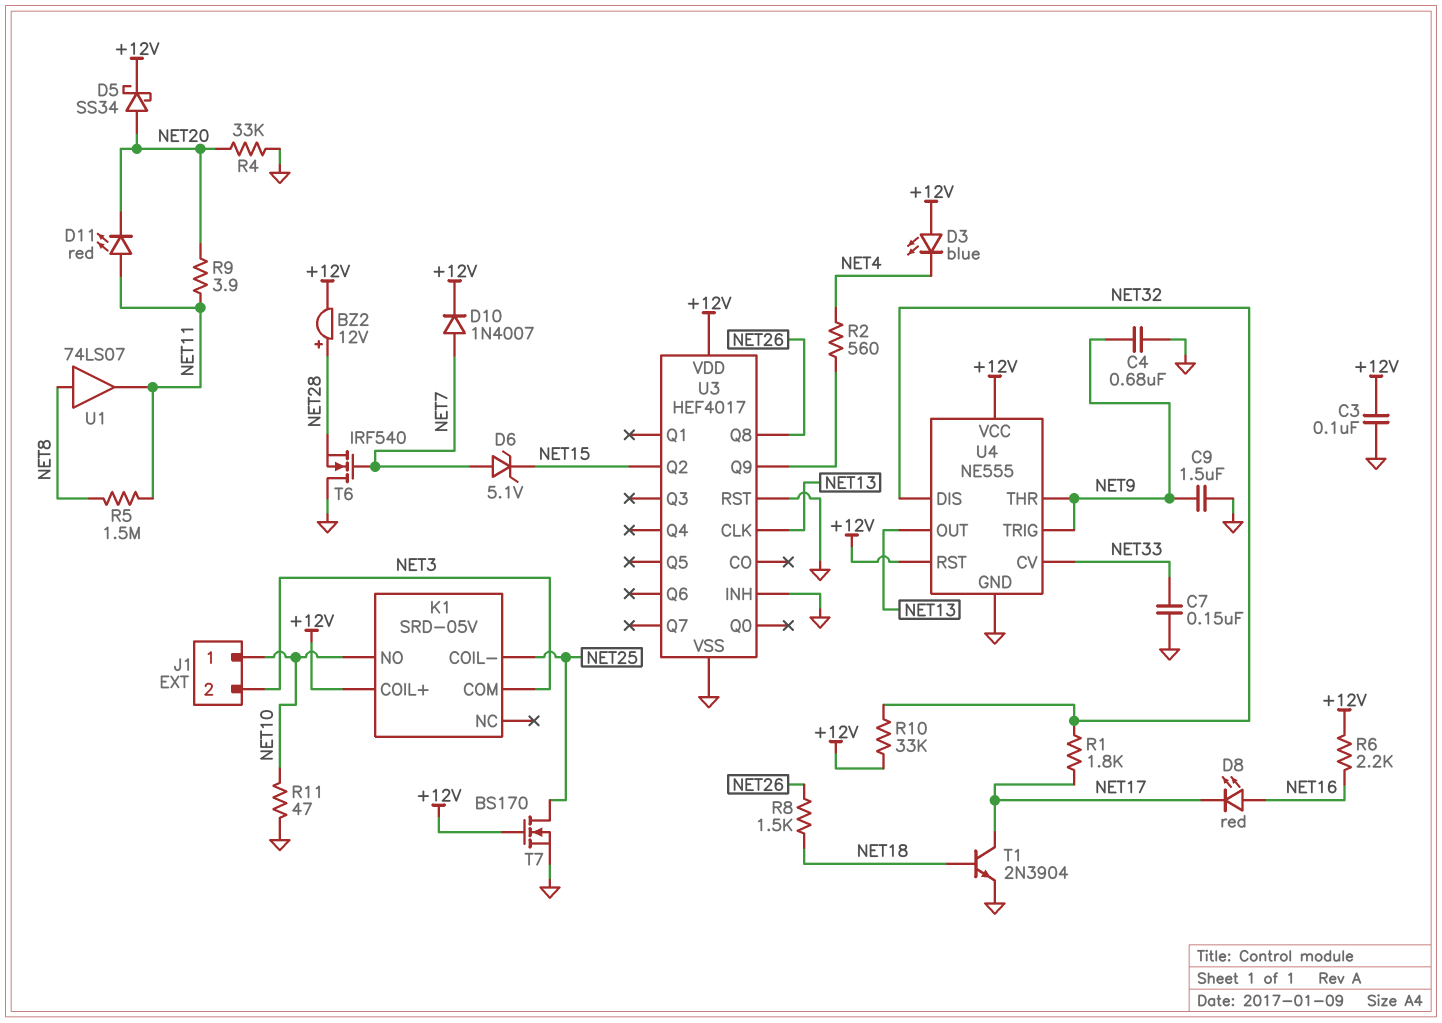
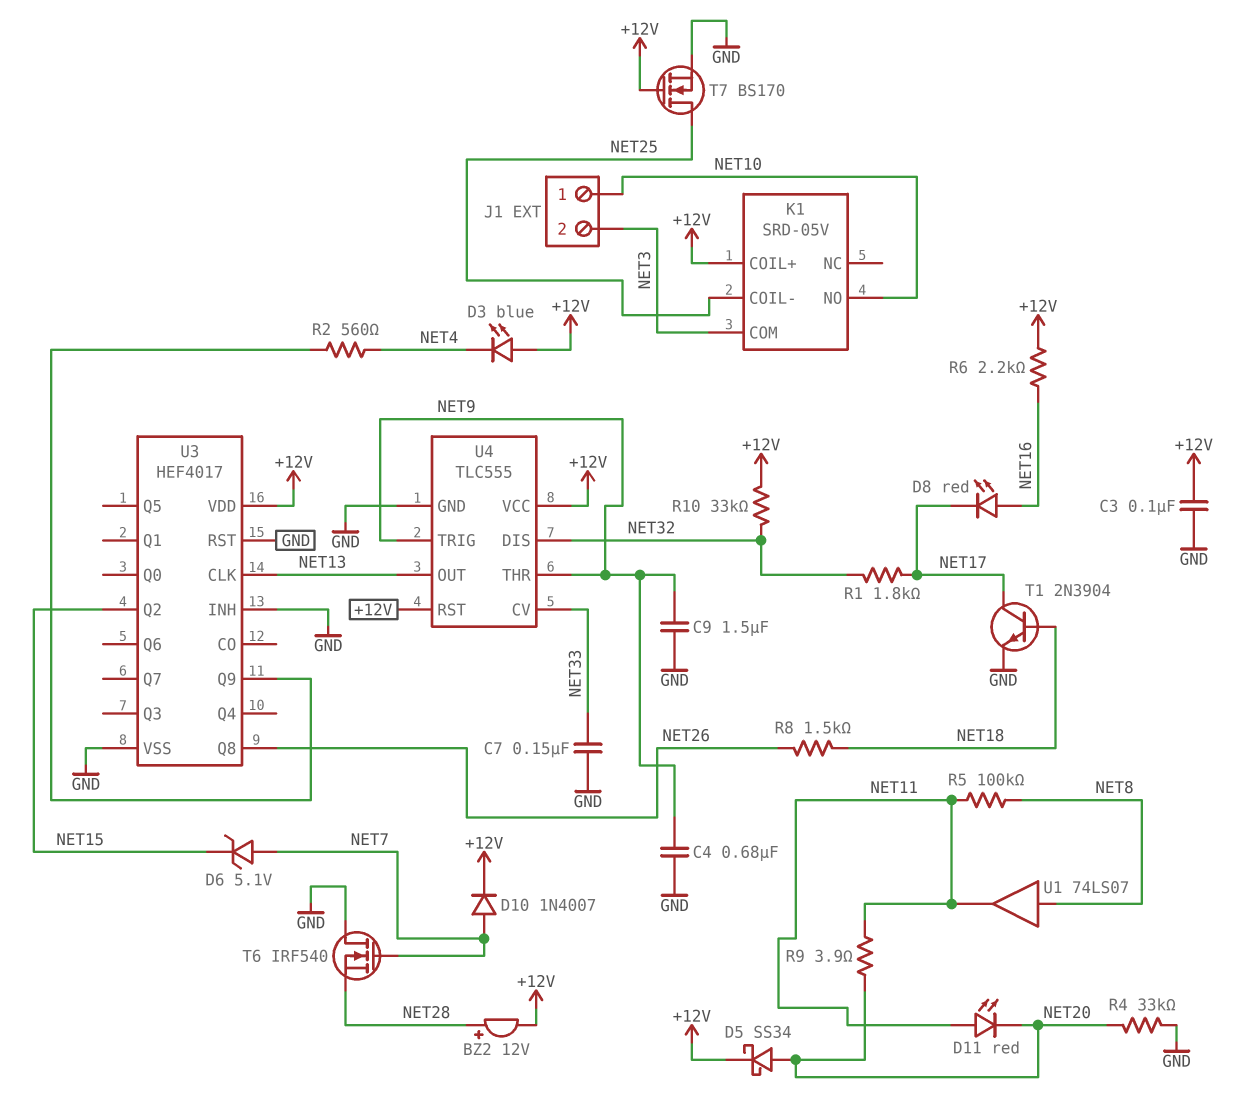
R5: 1.5M (NET8, NET11) -> 100k (NET8, NET11)
R11: 47 (GND, NET10) -> none
U4: NE555 -> TLC555

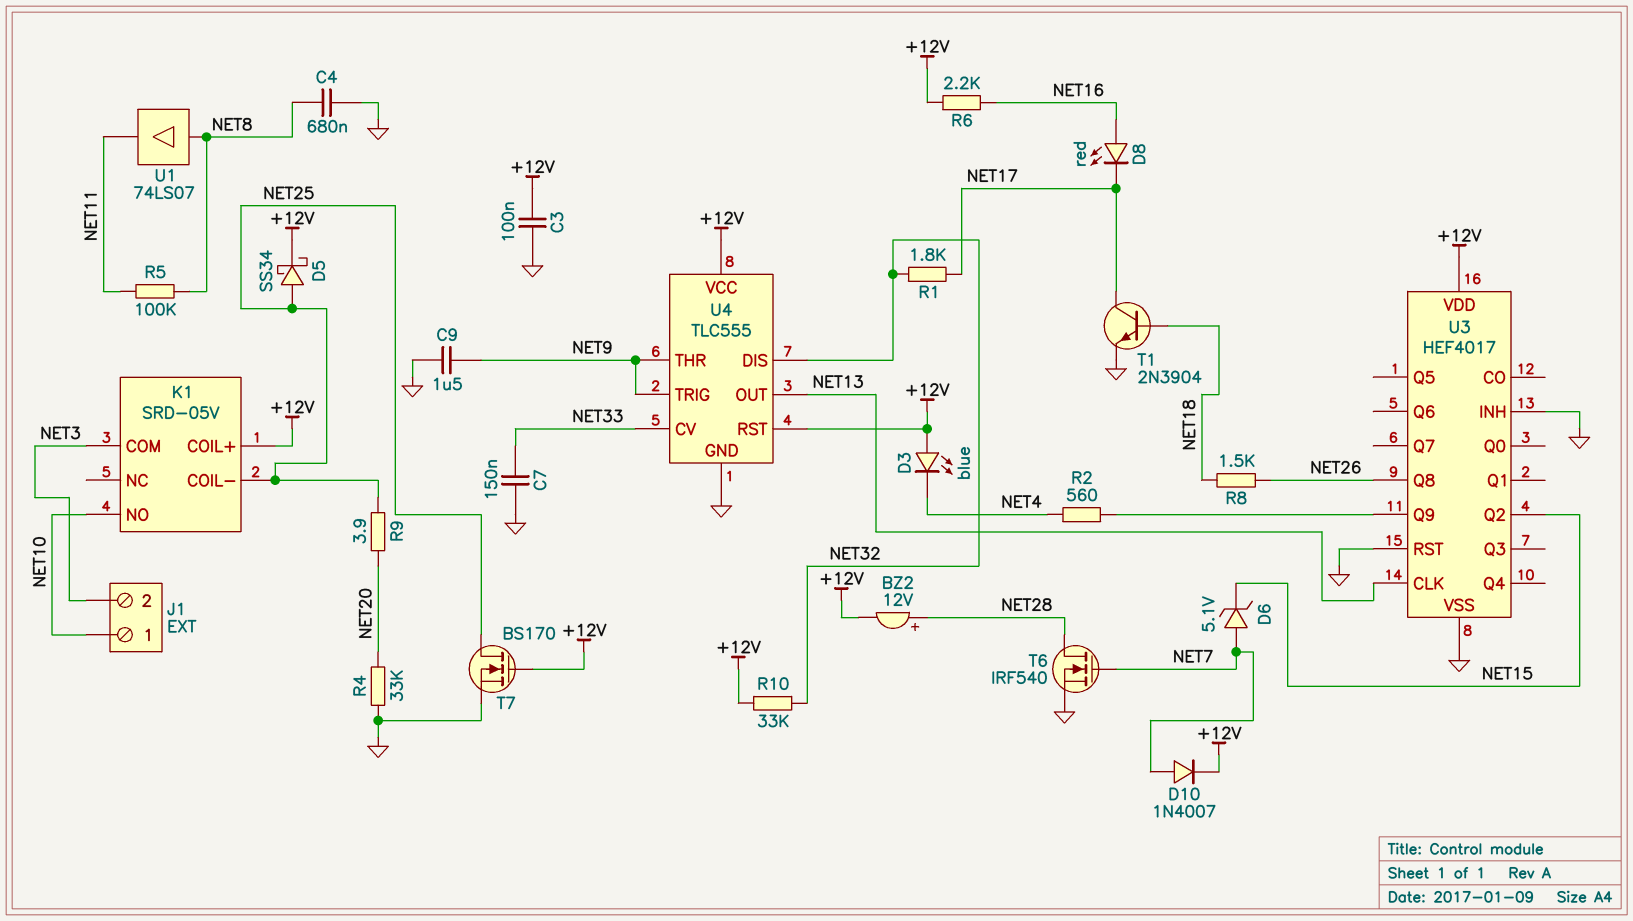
C4: 680nF (GND, NET9) -> 680nF (GND, NET8)
D5: schottky SS34 (A NET20, K +12V) -> schottky SS34 (A NET25, K +12V)
D11: LED red (A NET11, K NET20) -> none
R9: 3.9 (NET11, NET20) -> 3.9 (NET20, NET25)
T6: NMOS IRF540 (G NET7, D GND, S NET28) -> NMOS IRF540 (G NET7, D NET28, S GND)

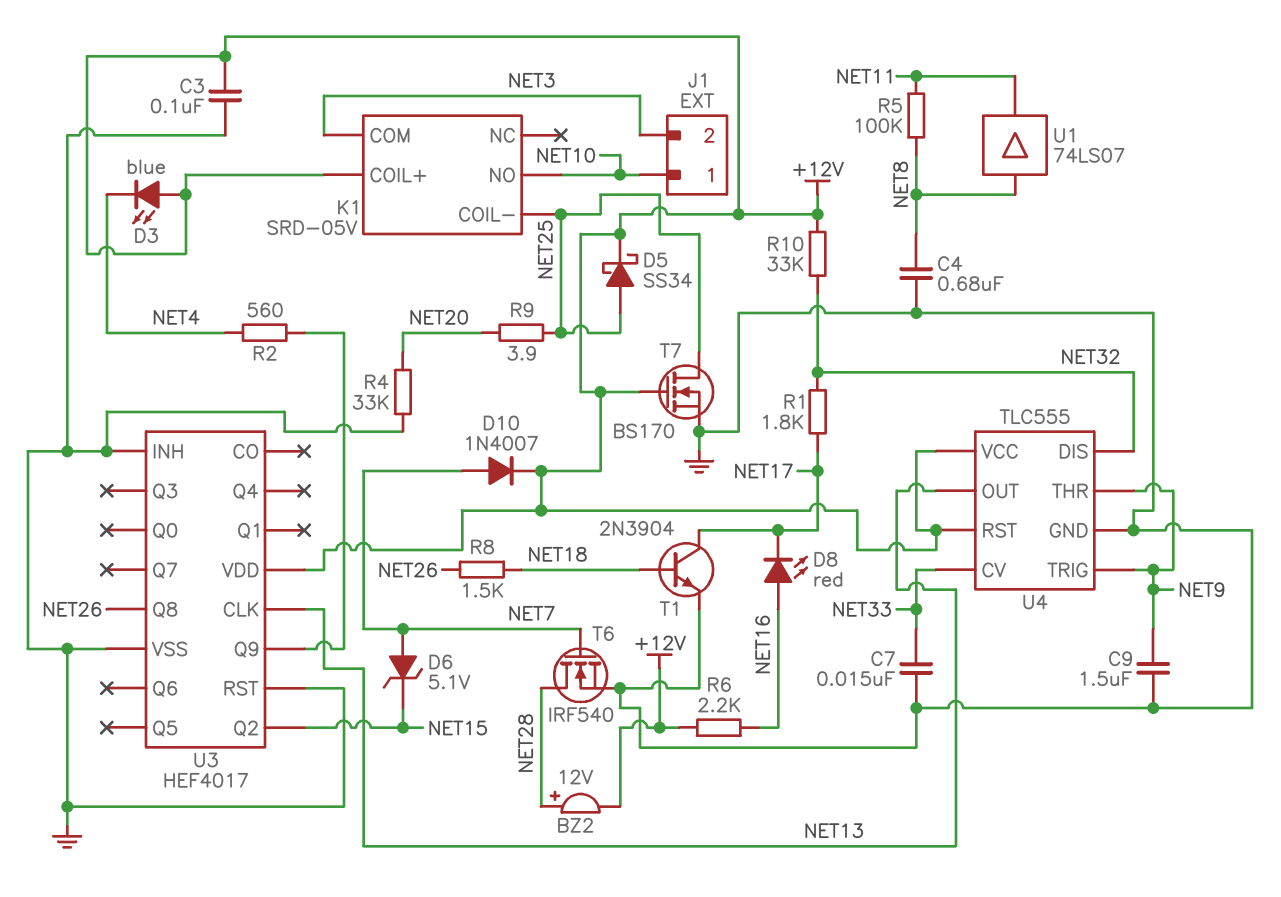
C7: 150nF (GND, NET33) -> 15nF (GND, NET33)

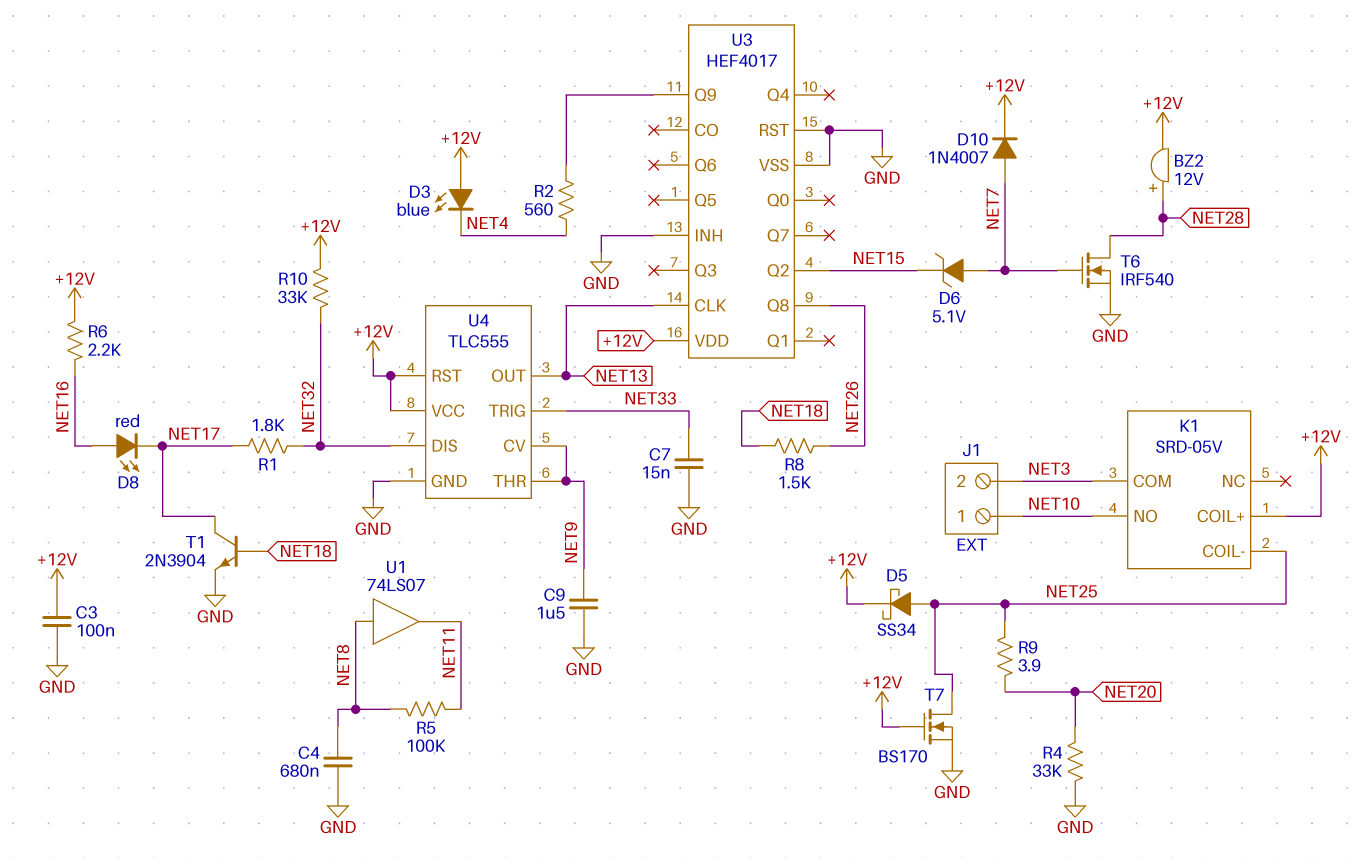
U4 pin CV: NET33 -> NET9
U4 pin TRIG: NET9 -> NET33

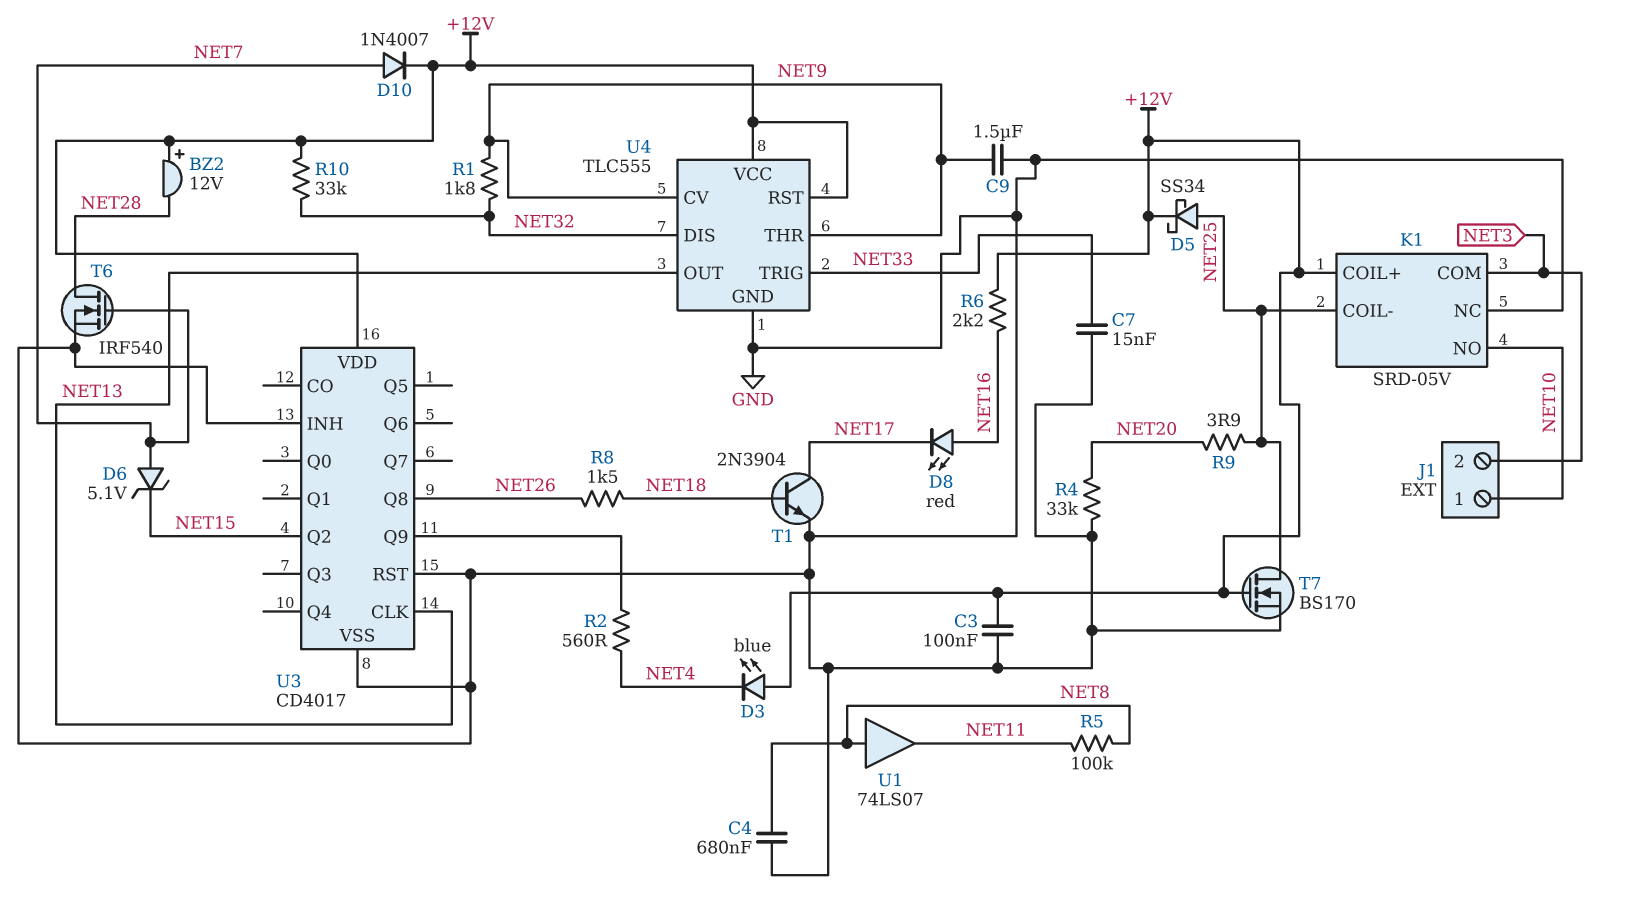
BZ2: buzzer 12V (plus NET28, minus +12V) -> buzzer 12V (plus +12V, minus NET28)
K1 pin NC: none -> GND
R1: 1.8k (NET17, NET32) -> 1.8k (NET9, NET32)
U3: HEF4017 -> CD4017

